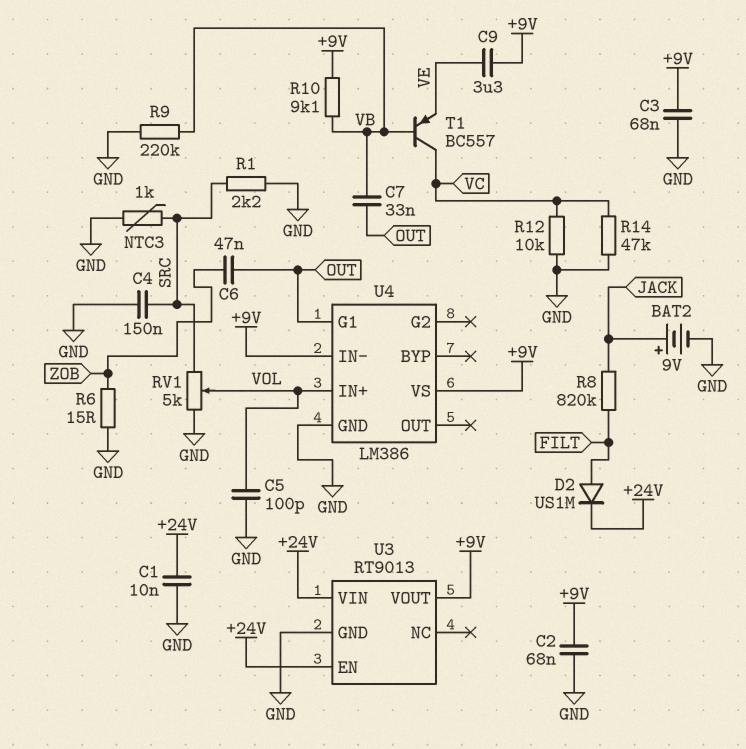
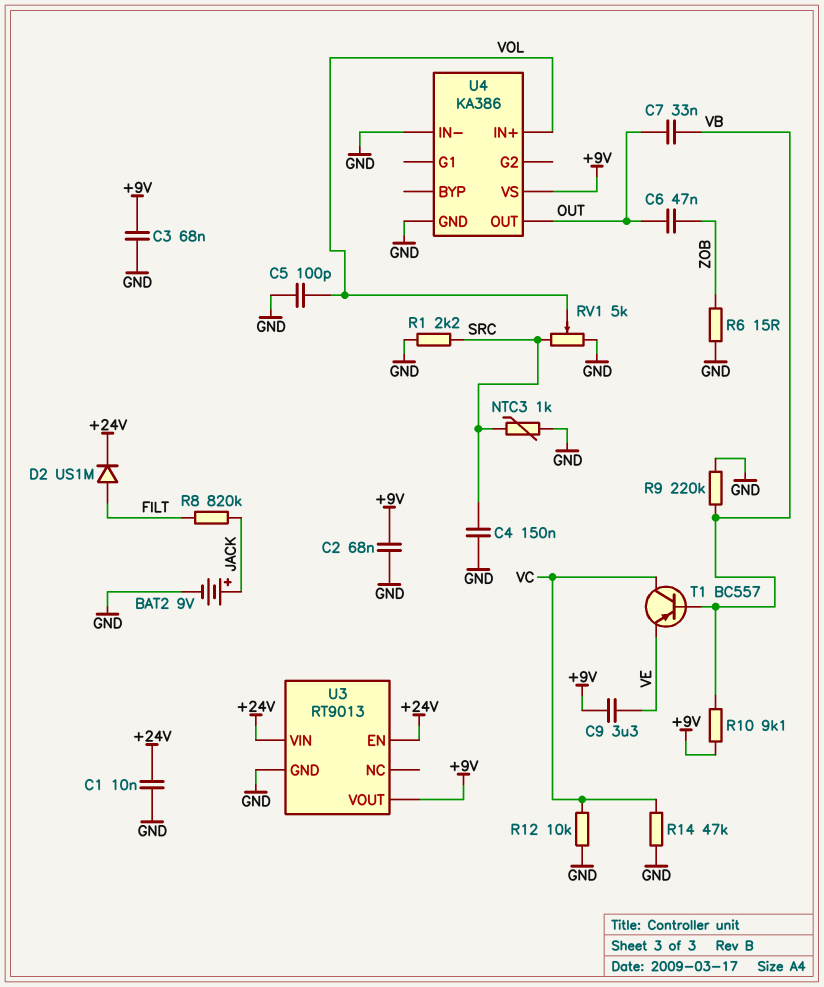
U4: LM386 -> KA386
U4 pin G1: OUT -> none
U4 pin IN-: +9V -> GND
U4 pin OUT: none -> OUT

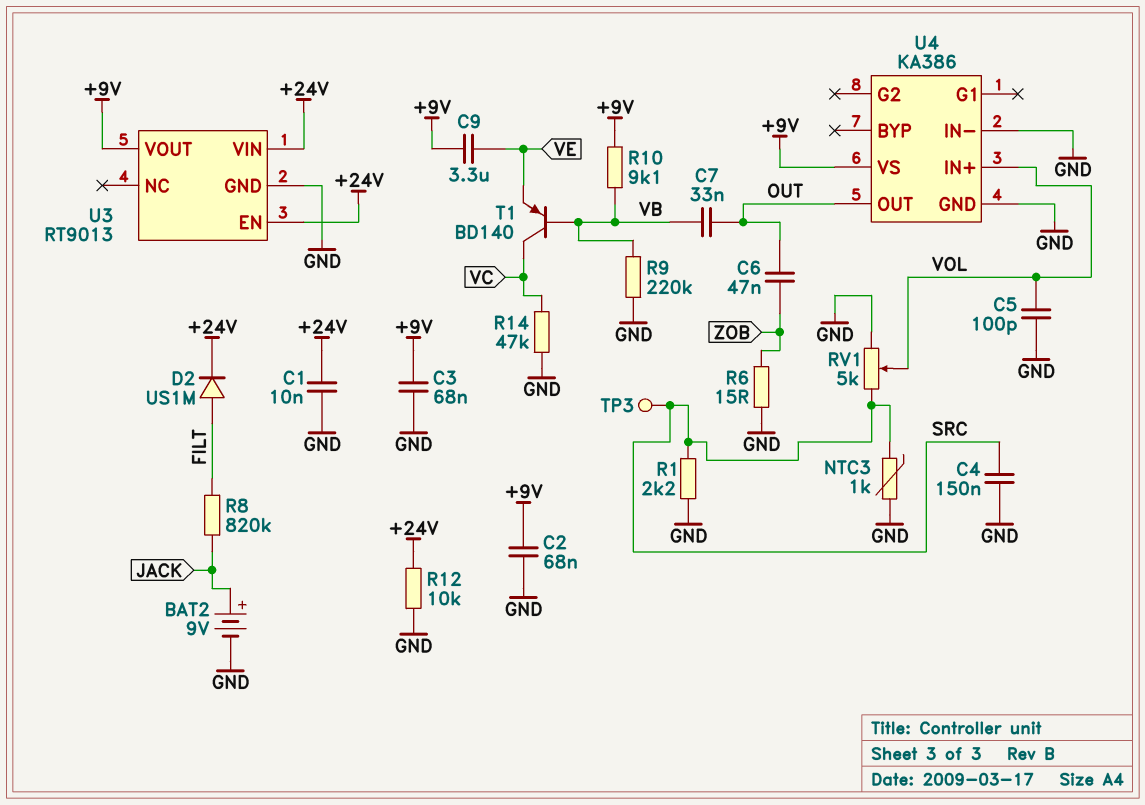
R12: 10k (GND, VC) -> 10k (+24V, GND)
T1: PNP BC557 (B VB, C VC, E VE) -> PNP BD140 (B VB, C VC, E VE)
TP3: none -> test point (SRC)

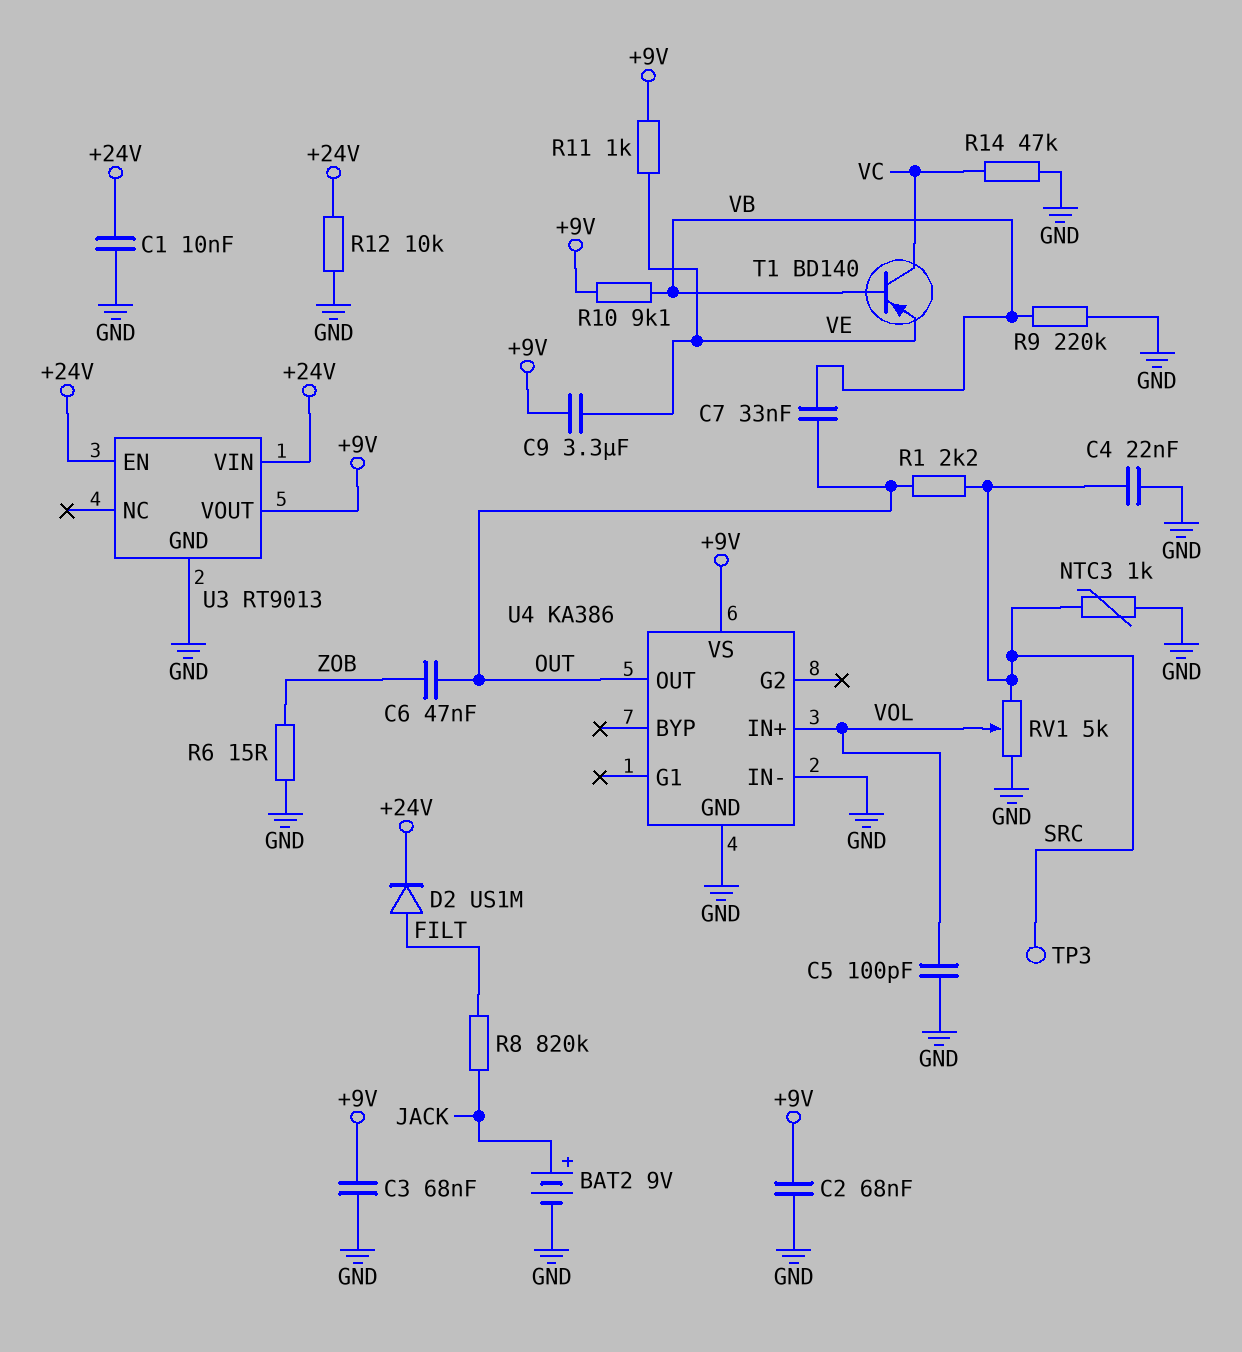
C4: 150nF (GND, SRC) -> 22nF (GND, SRC)
R1: 2.2k (GND, SRC) -> 2.2k (OUT, SRC)
R11: none -> 1k (+9V, VE)

